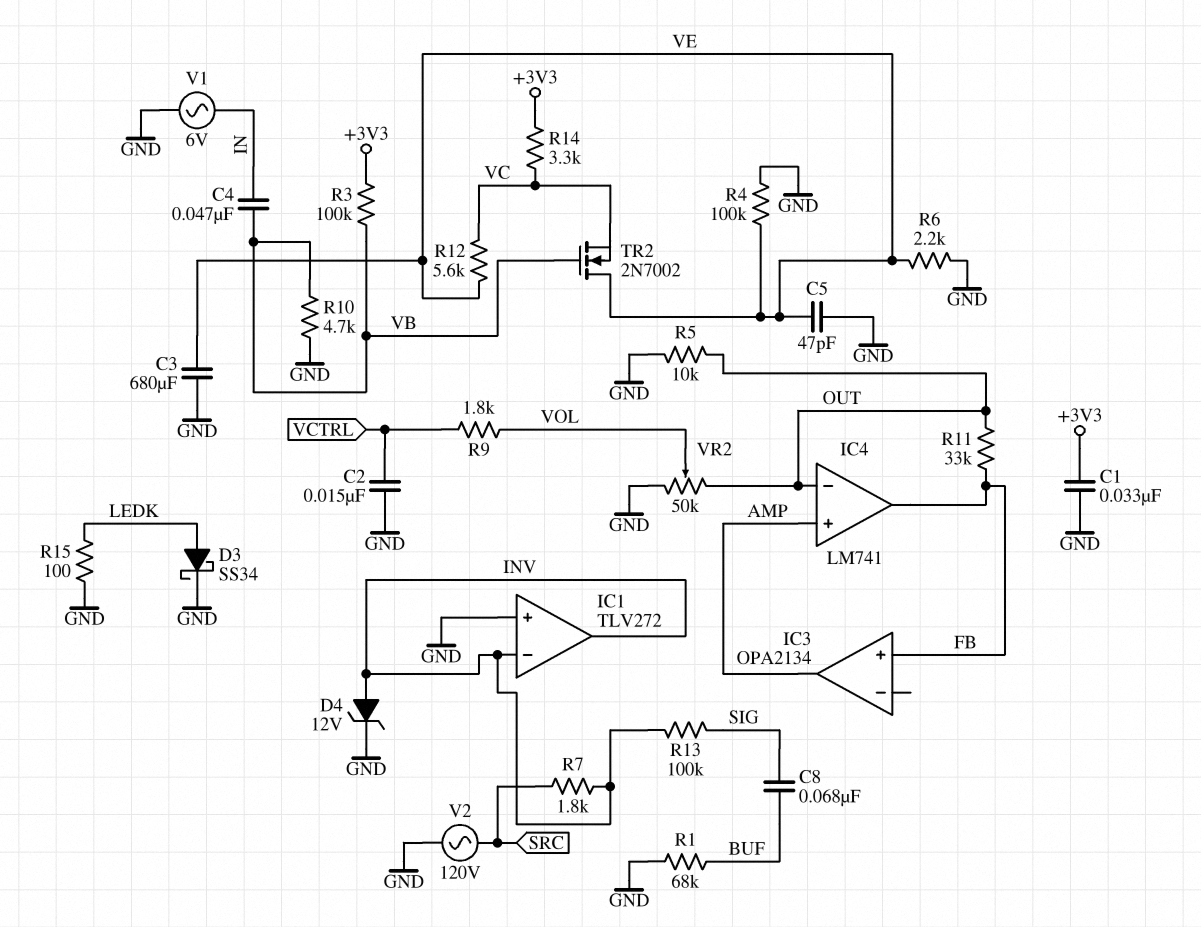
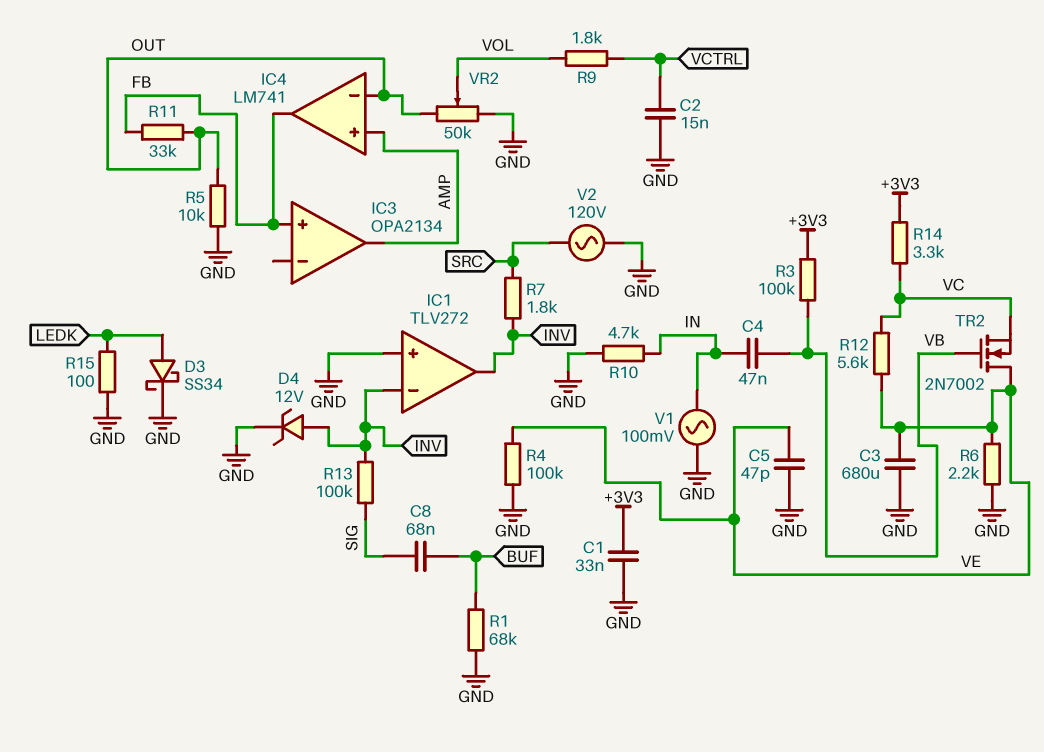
R10: 4.7k (GND, VB) -> 4.7k (GND, IN)
V1: AC 6V (GND, IN) -> AC 100mV (GND, IN)

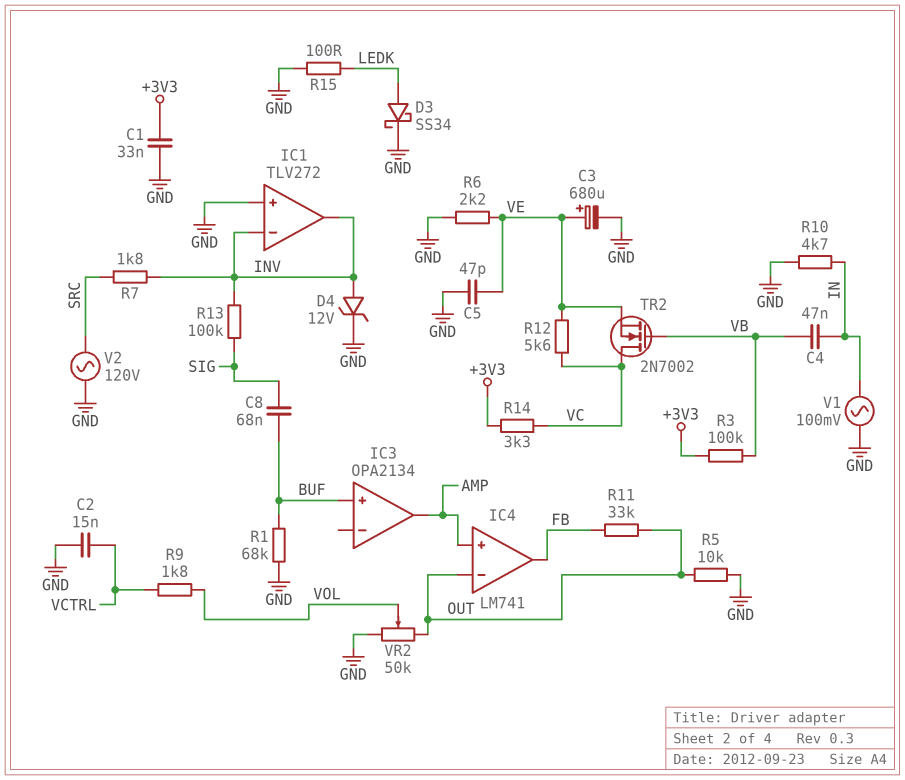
C3: 680uF (GND, VE) -> 680uF (plus VE, minus GND)
IC3 pin in+: FB -> BUF
R4: 100k (GND, VE) -> none
TR2: NMOS 2N7002 (G VB, D VE, S VC) -> NMOS 2N7002 (G VB, D VC, S VE)

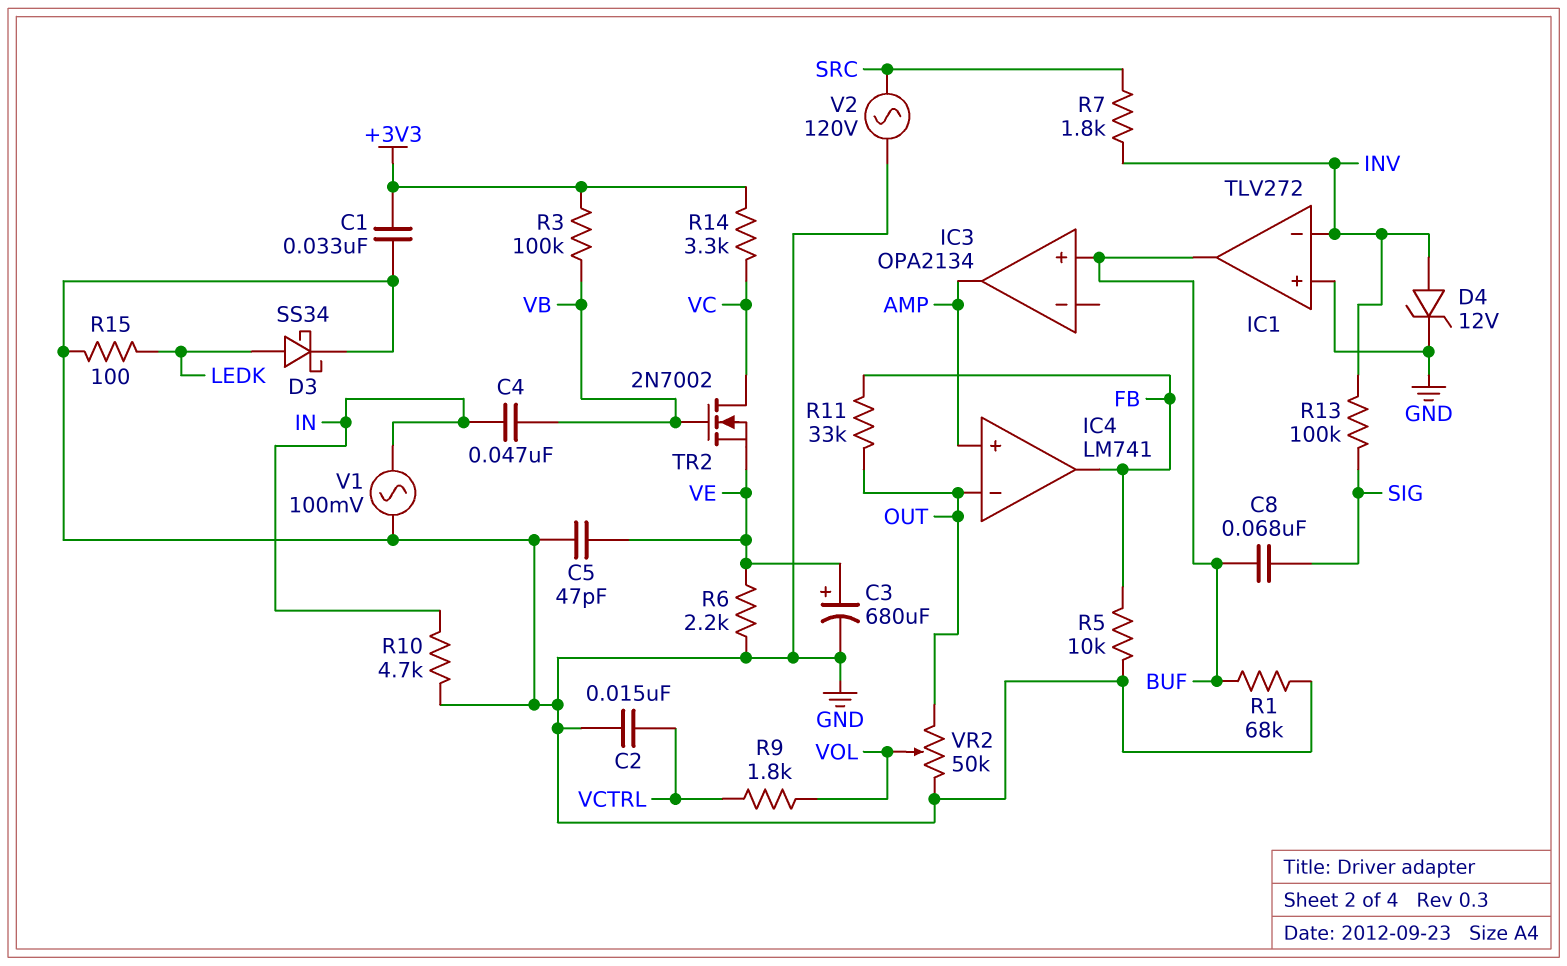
IC1 pin out: INV -> BUF
R5: 10k (GND, OUT) -> 10k (FB, GND)
R12: 5.6k (VC, VE) -> none

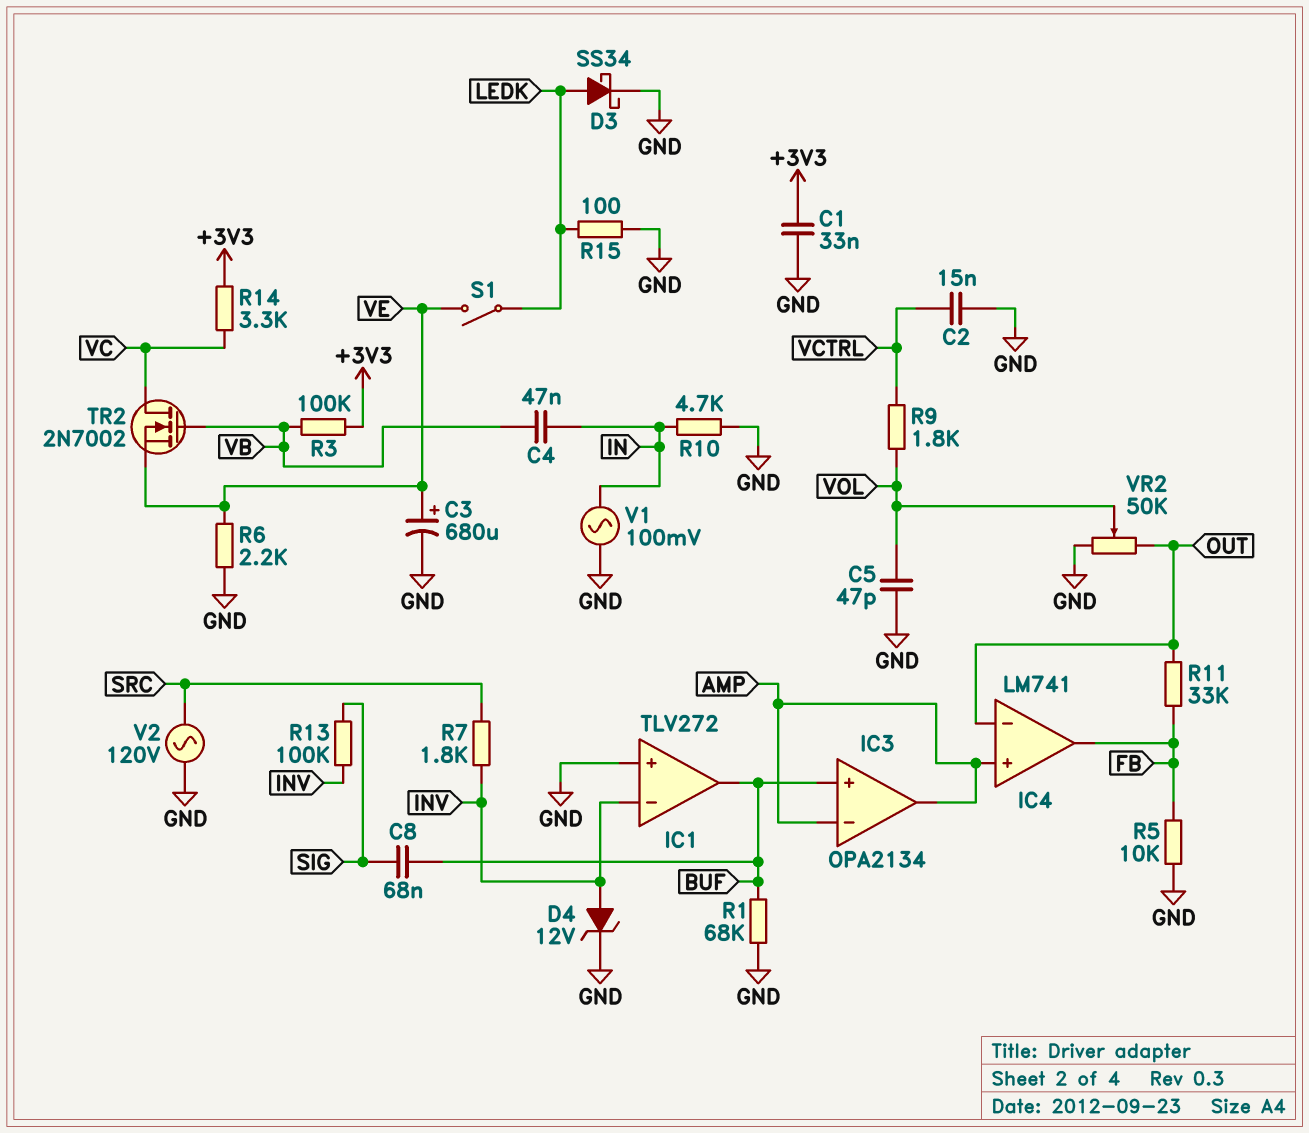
C5: 47pF (GND, VE) -> 47pF (GND, VOL)
IC3 pin in-: none -> AMP
S1: none -> switch (LEDK, VE)

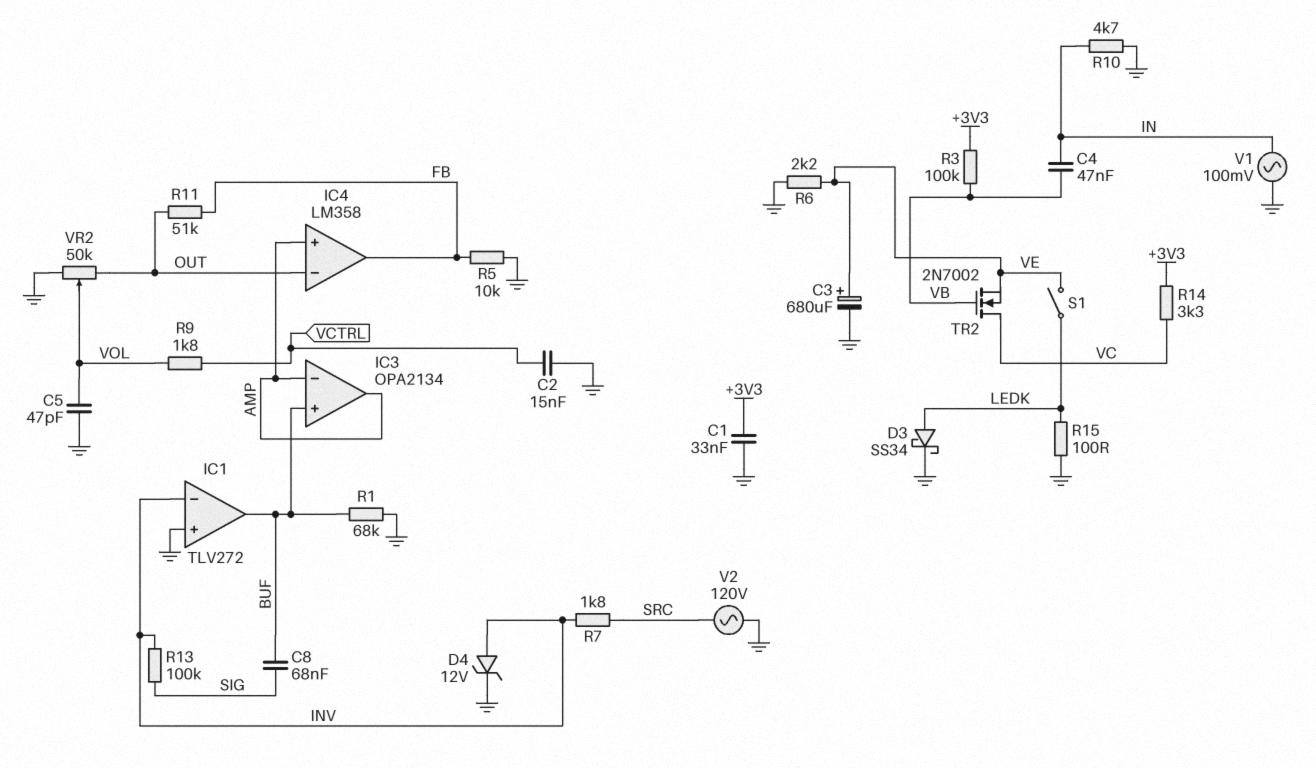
IC4: LM741 -> LM358
R11: 33k (FB, OUT) -> 51k (FB, OUT)

